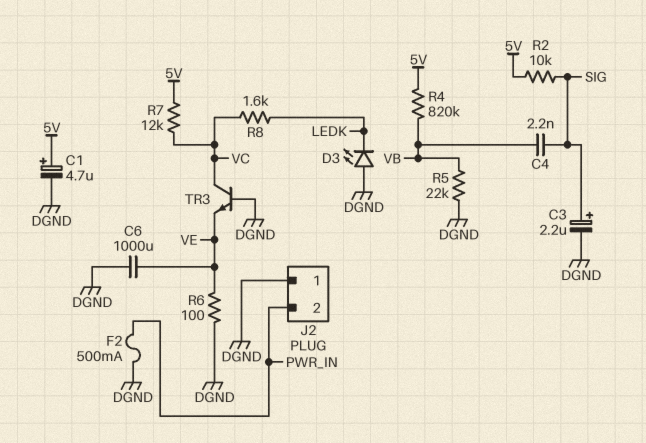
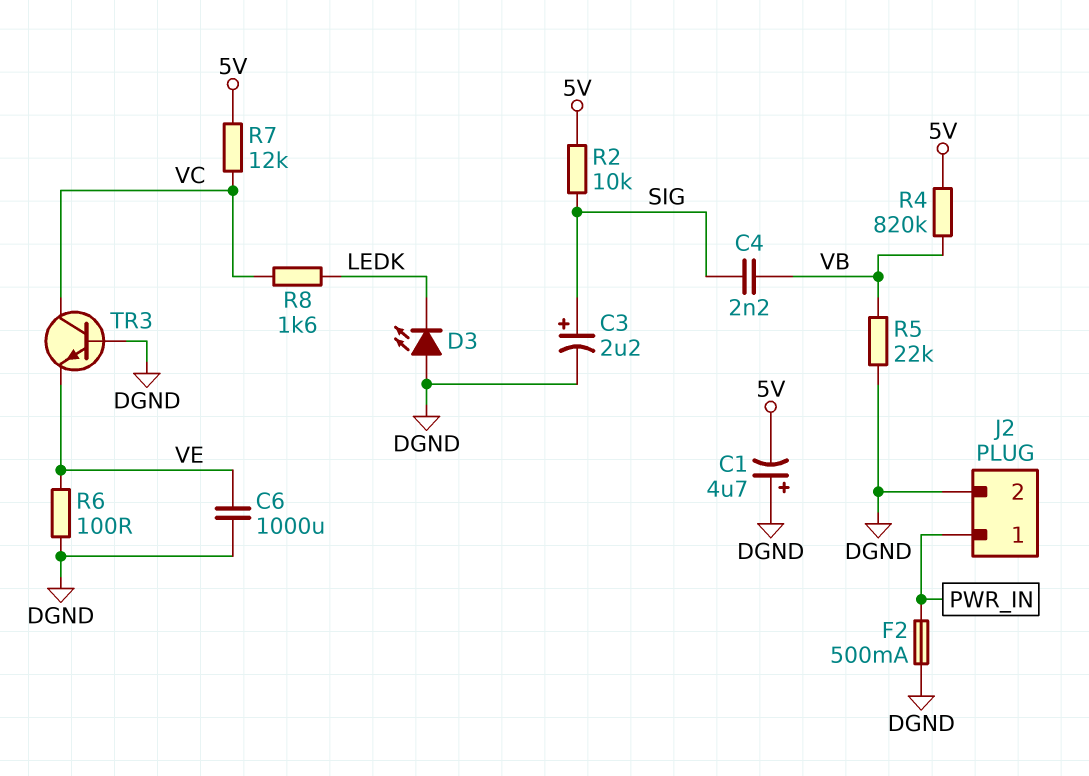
C1: 4.7uF (plus 5V, minus DGND) -> 4.7uF (plus DGND, minus 5V)
J2 pin 1: DGND -> PWR_IN
J2 pin 2: PWR_IN -> DGND

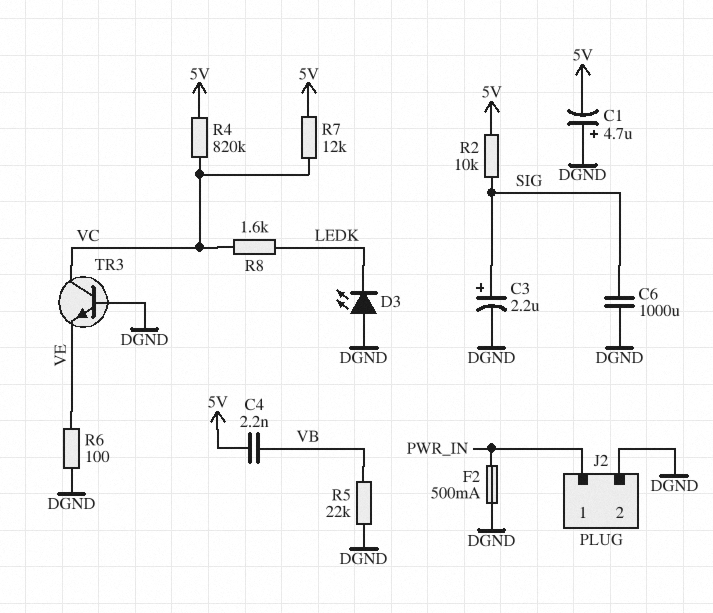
C4: 2.2nF (SIG, VB) -> 2.2nF (5V, VB)
C6: 1000uF (DGND, VE) -> 1000uF (DGND, SIG)
R4: 820k (5V, VB) -> 820k (5V, VC)

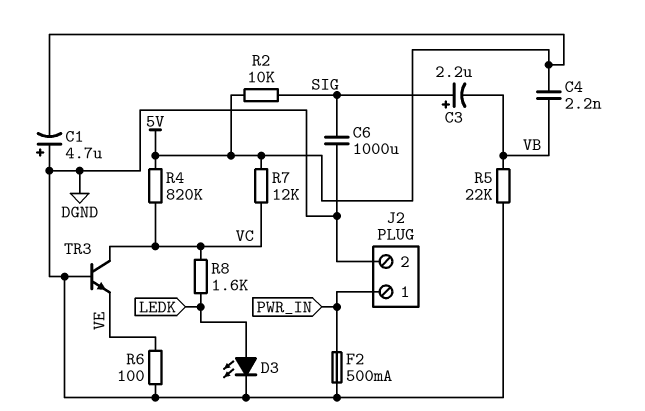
C3: 2.2uF (plus SIG, minus DGND) -> 2.2uF (plus SIG, minus VB)
D3: LED (A DGND, K LEDK) -> LED (A LEDK, K DGND)

